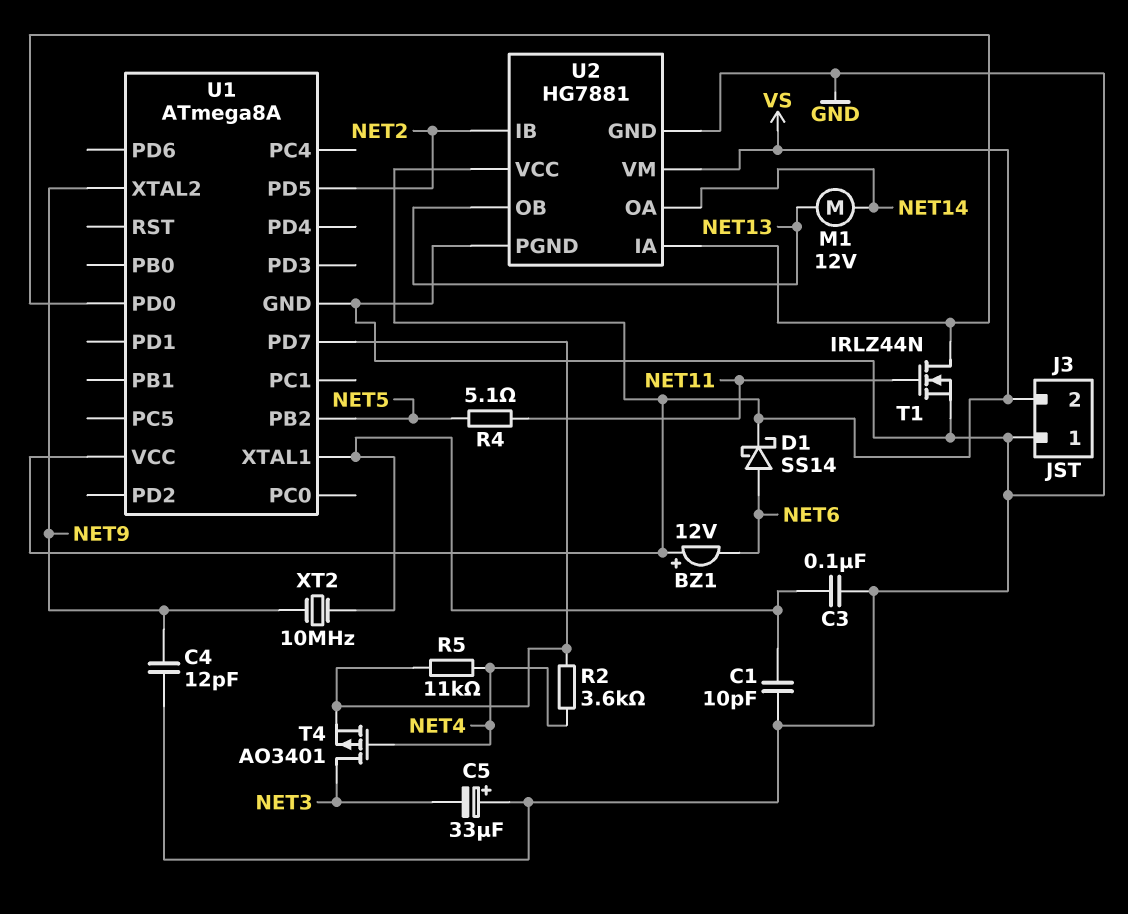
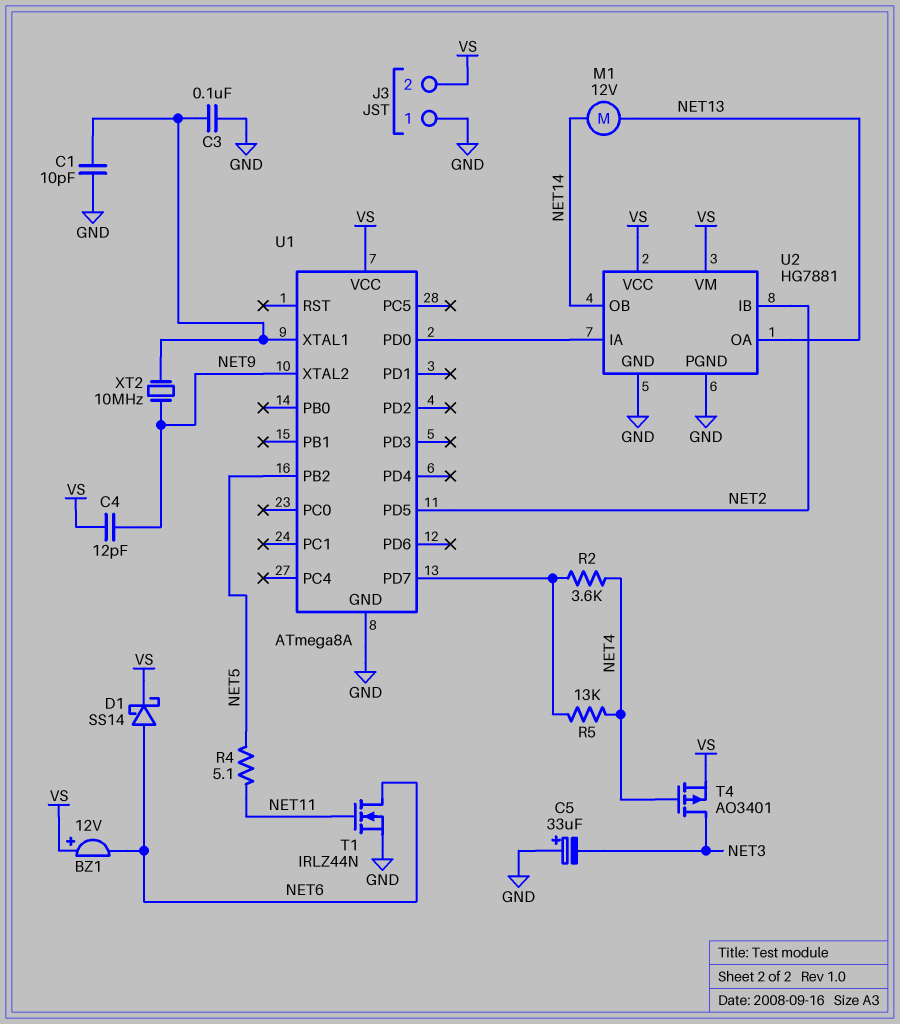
C4: 12pF (GND, NET9) -> 12pF (NET9, VS)
R5: 11k (NET4, U1/PD7) -> 13k (NET4, U1/PD7)
T1: NMOS IRLZ44N (G NET11, D U1/PD0, S GND) -> NMOS IRLZ44N (G NET11, D NET6, S GND)
T4: PMOS AO3401 (G NET4, D NET3, S U1/PD7) -> PMOS AO3401 (G NET4, D NET3, S VS)
U2 pin OA: NET14 -> NET13
U2 pin OB: NET13 -> NET14

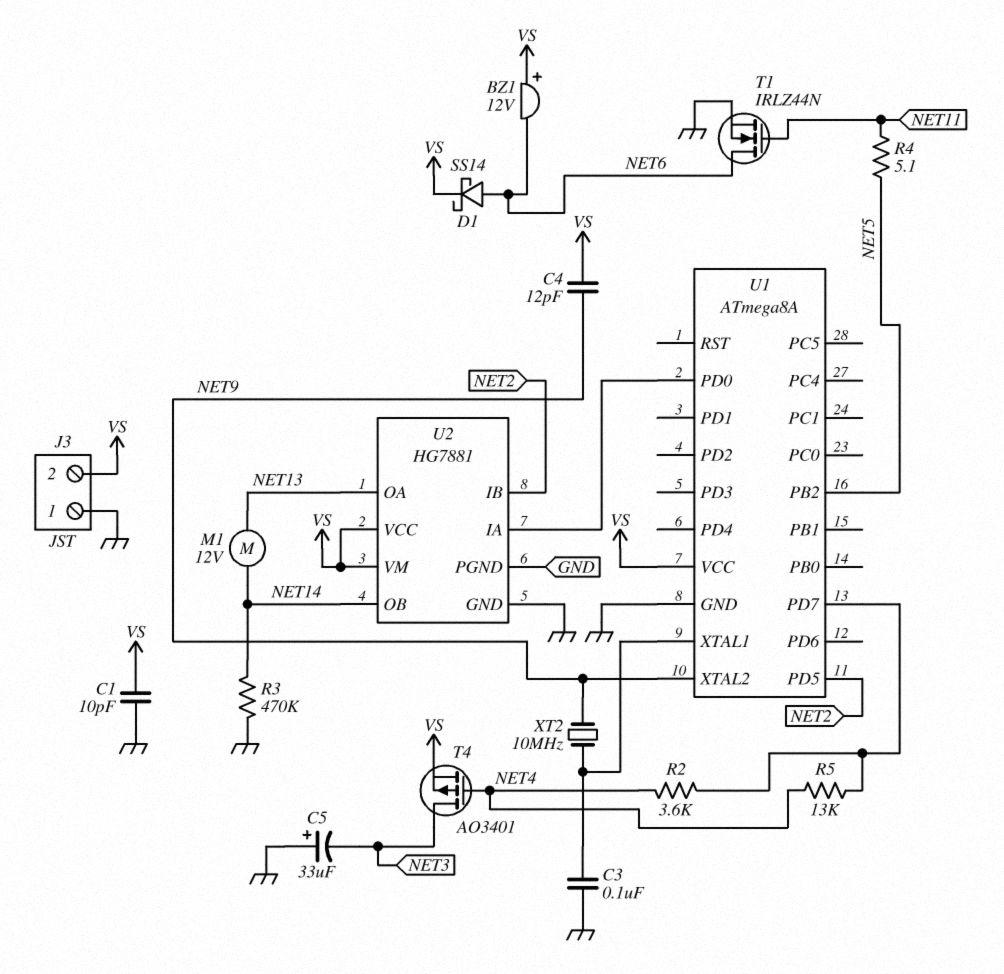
C1: 10pF (GND, U1/XTAL1) -> 10pF (GND, VS)
R3: none -> 470k (GND, NET14)

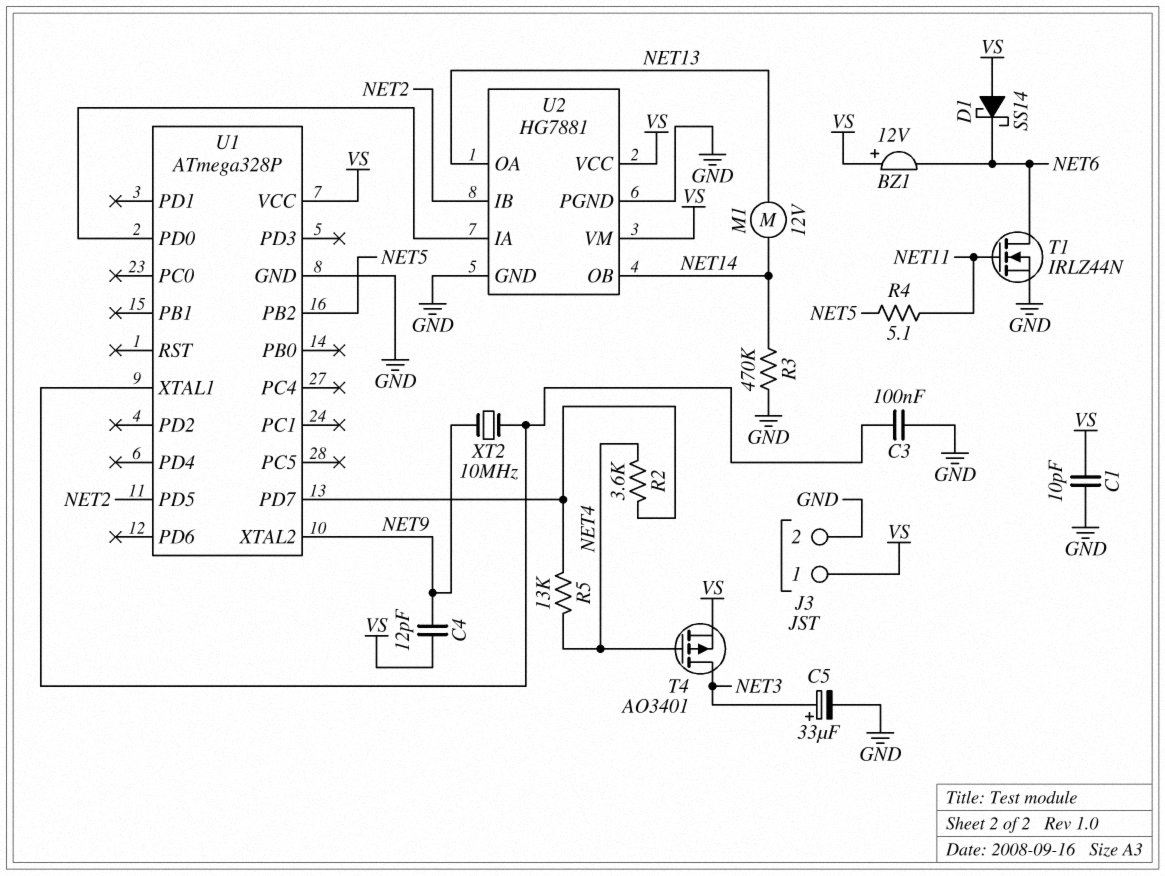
C5: 33uF (plus GND, minus NET3) -> 33uF (plus NET3, minus GND)
D1: schottky SS14 (A NET6, K VS) -> schottky SS14 (A VS, K NET6)
J3 pin 1: GND -> VS
J3 pin 2: VS -> GND
U1: ATmega8A -> ATmega328P

